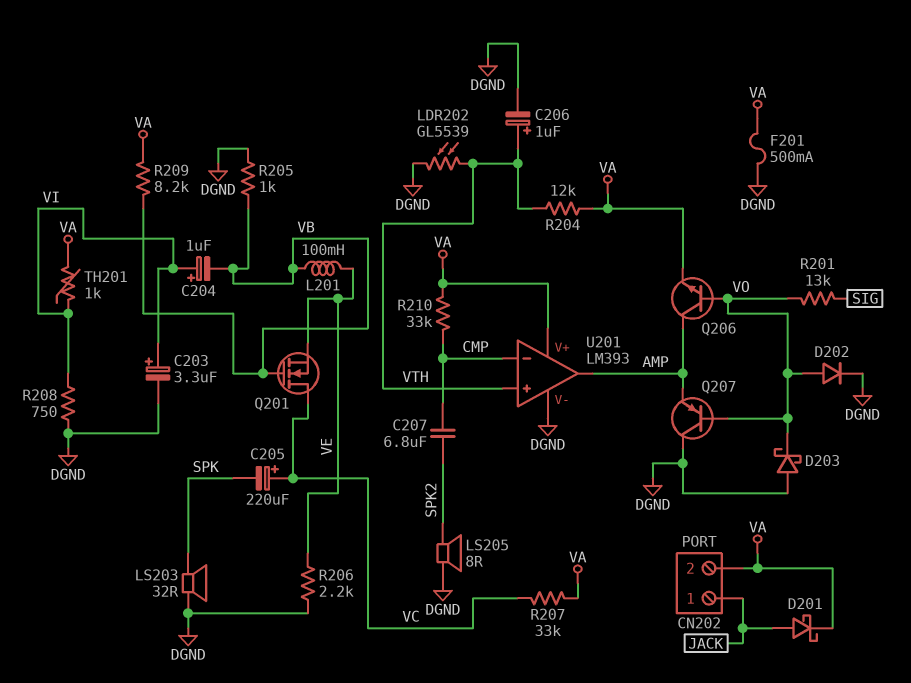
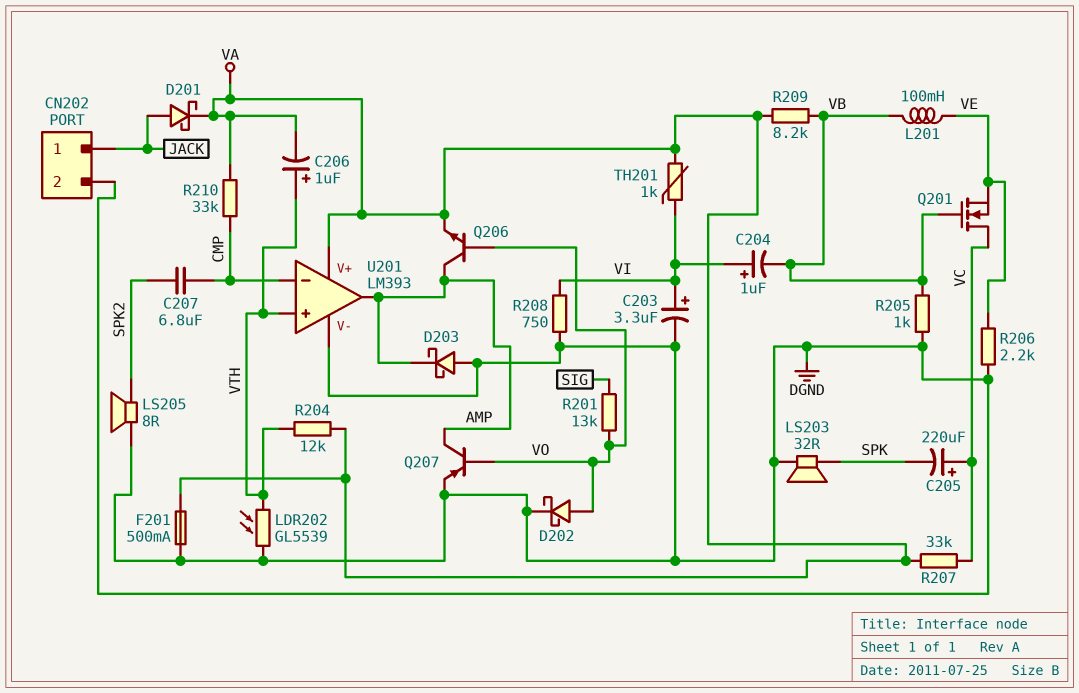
C206: 1uF (plus VTH, minus DGND) -> 1uF (plus VTH, minus VA)
CN202 pin 2: VA -> DGND
D202: diode (A VO, K DGND) -> schottky (A VO, K DGND)
D203: schottky (A DGND, K VO) -> schottky (A DGND, K AMP)
Q207: PNP (B VO, C DGND, E AMP) -> PNP (B VO, C AMP, E DGND)

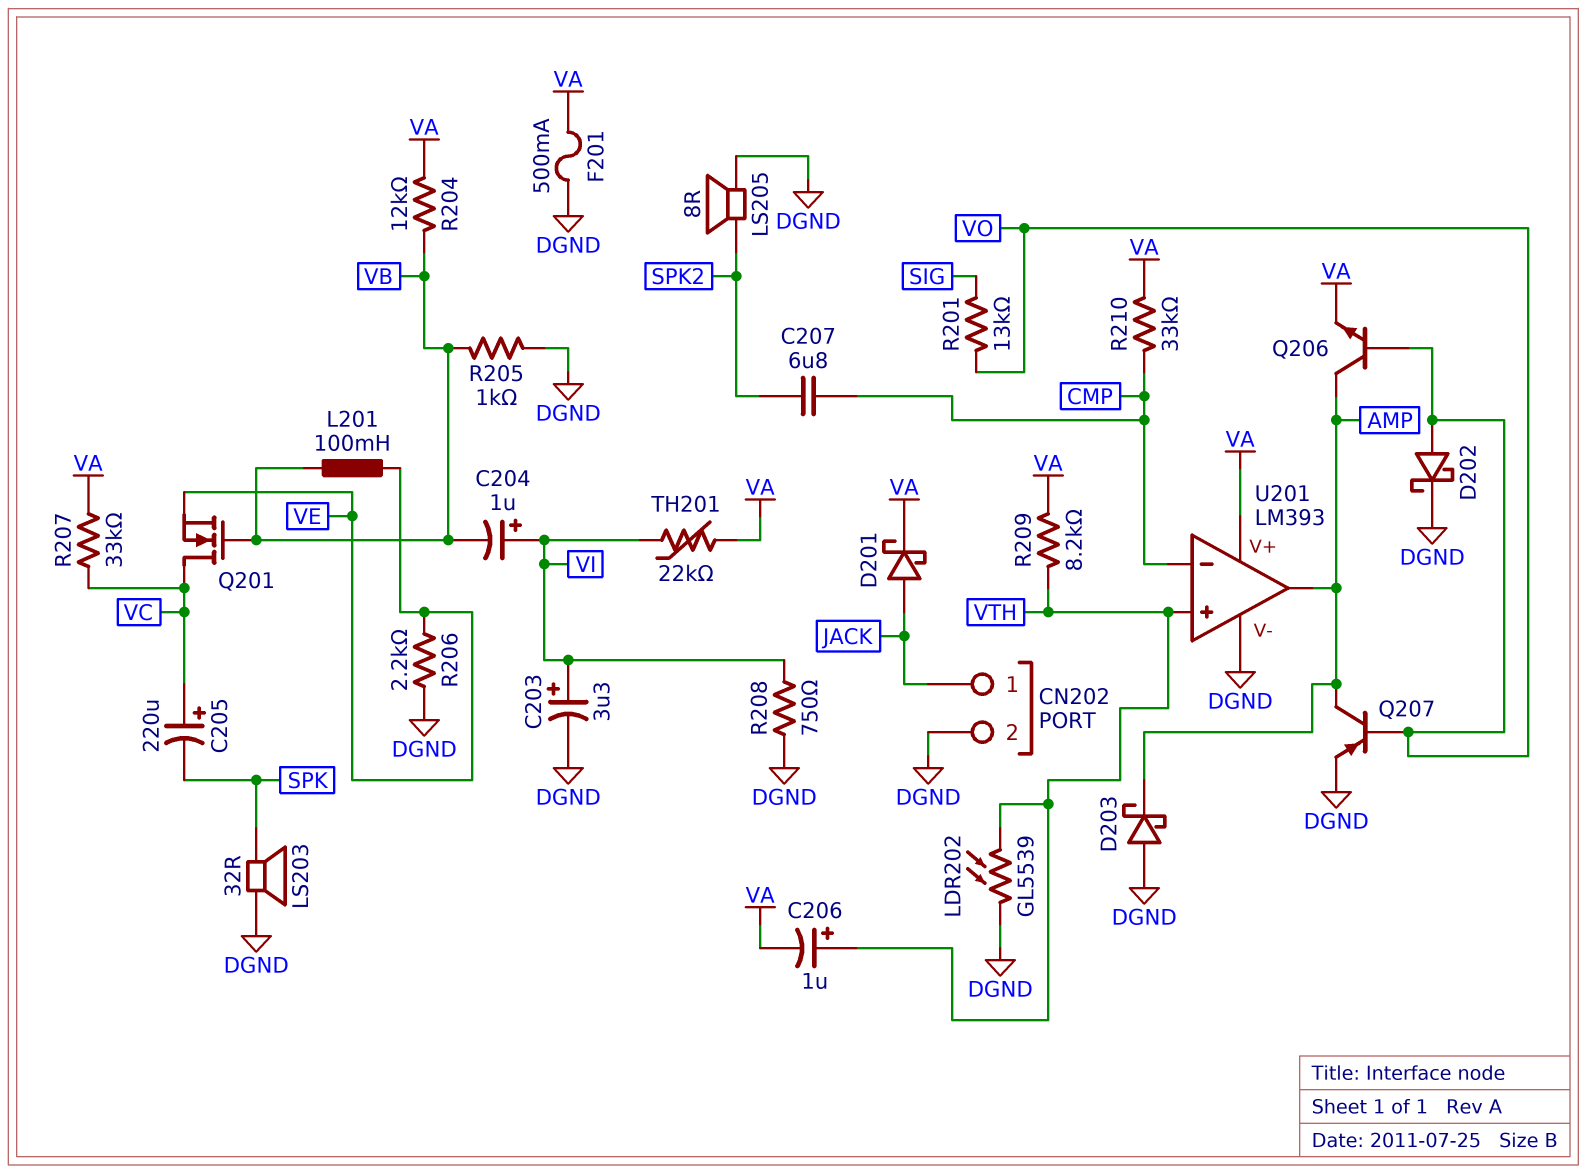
R204: 12k (VA, VTH) -> 12k (VA, VB)
R209: 8.2k (VA, VB) -> 8.2k (VA, VTH)
TH201: 1k (VA, VI) -> 22k (VA, VI)

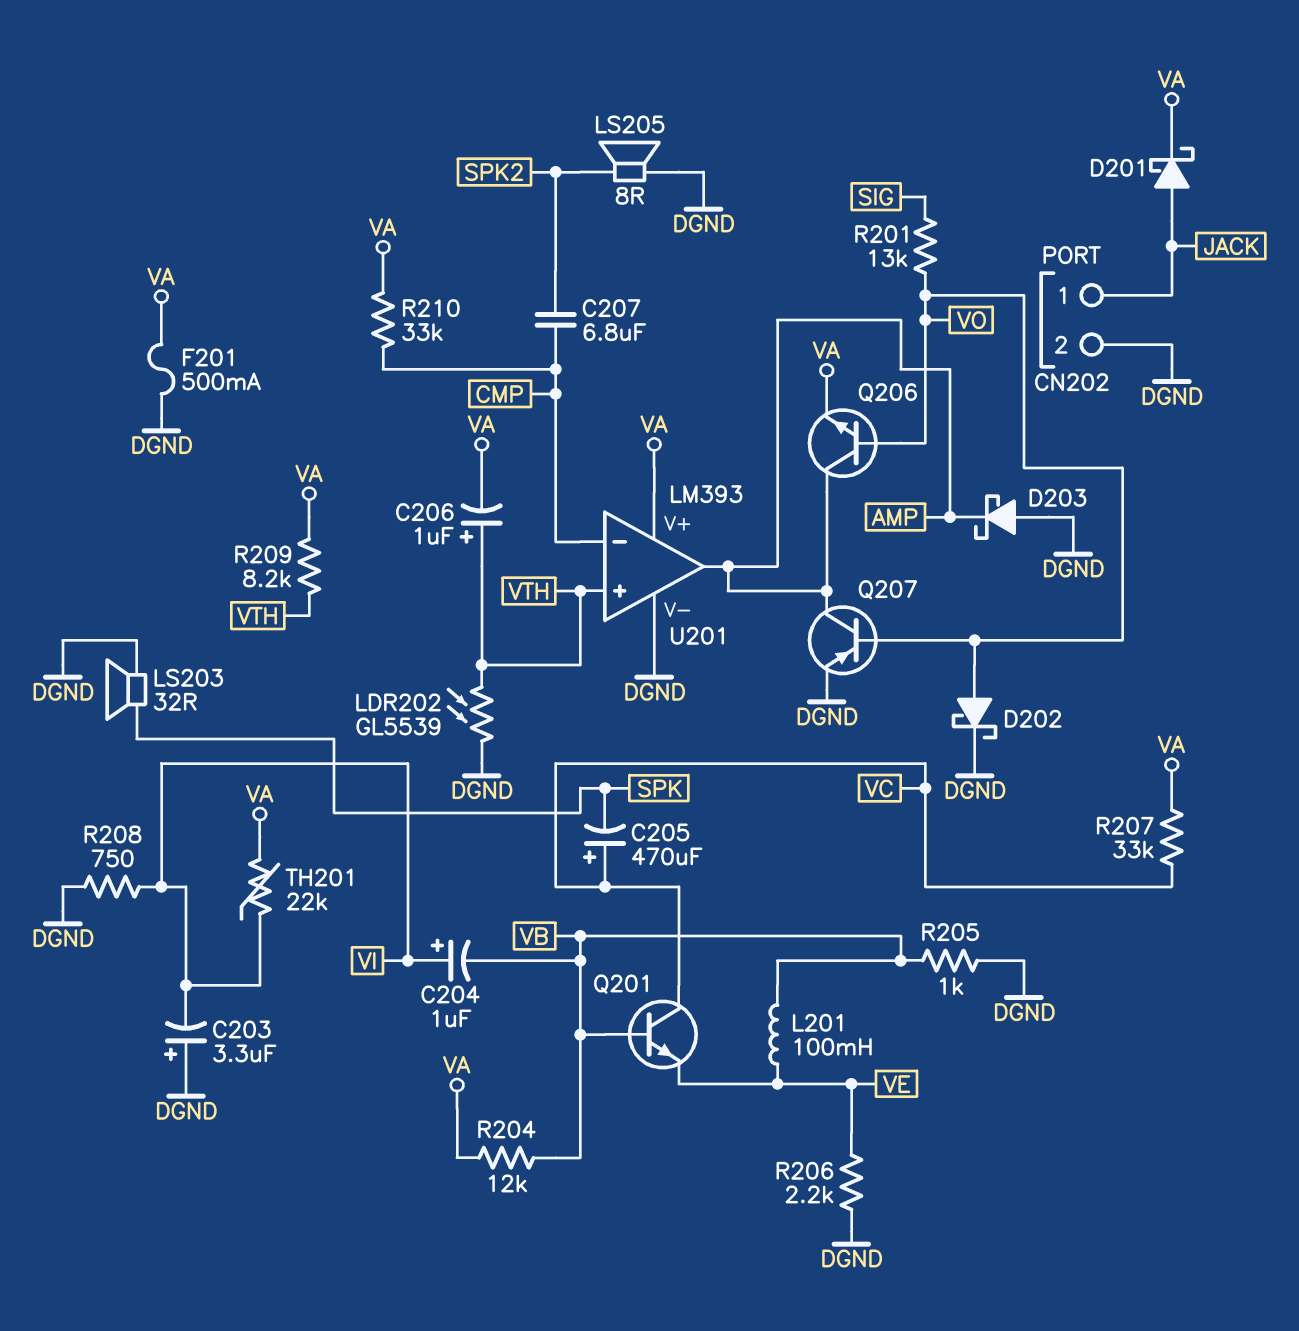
C203: 3.3uF (plus VI, minus DGND) -> 3.3uF (plus DGND, minus VI)
C205: 220uF (plus VC, minus SPK) -> 470uF (plus VC, minus SPK)
Q201: NMOS (G VB, D VC, S VE) -> NPN (B VB, C VC, E VE)

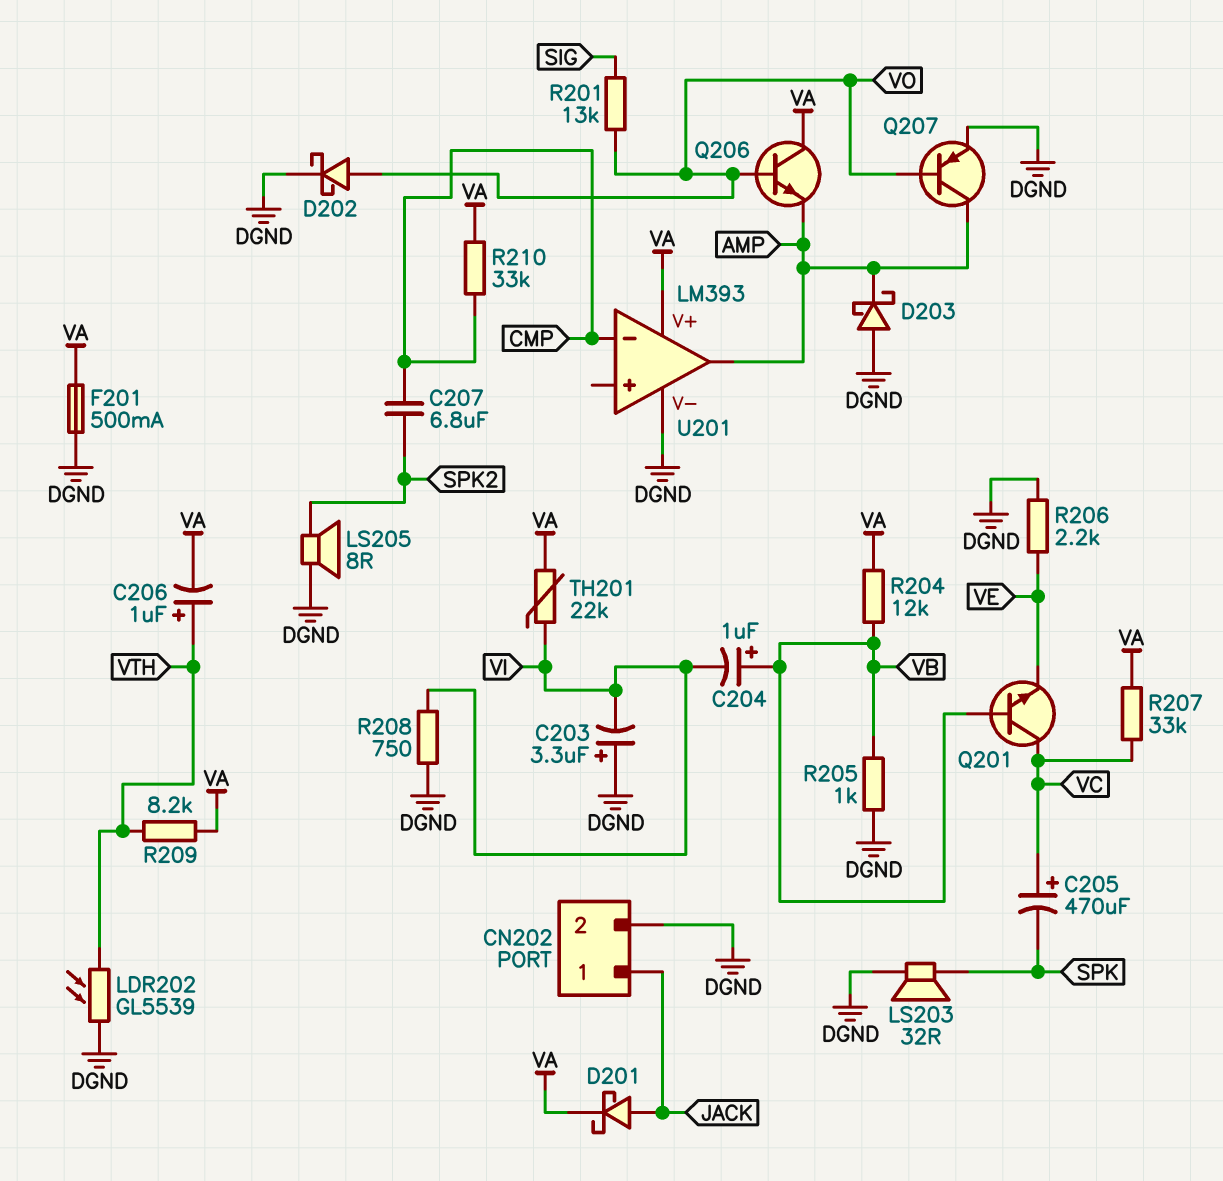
C204: 1uF (plus VI, minus VB) -> 1uF (plus VB, minus VI)
L201: 100mH (VB, VE) -> none
Q206: NPN (B VO, C AMP, E VA) -> NPN (B VO, C VA, E AMP)
U201 pin in+: VTH -> none

